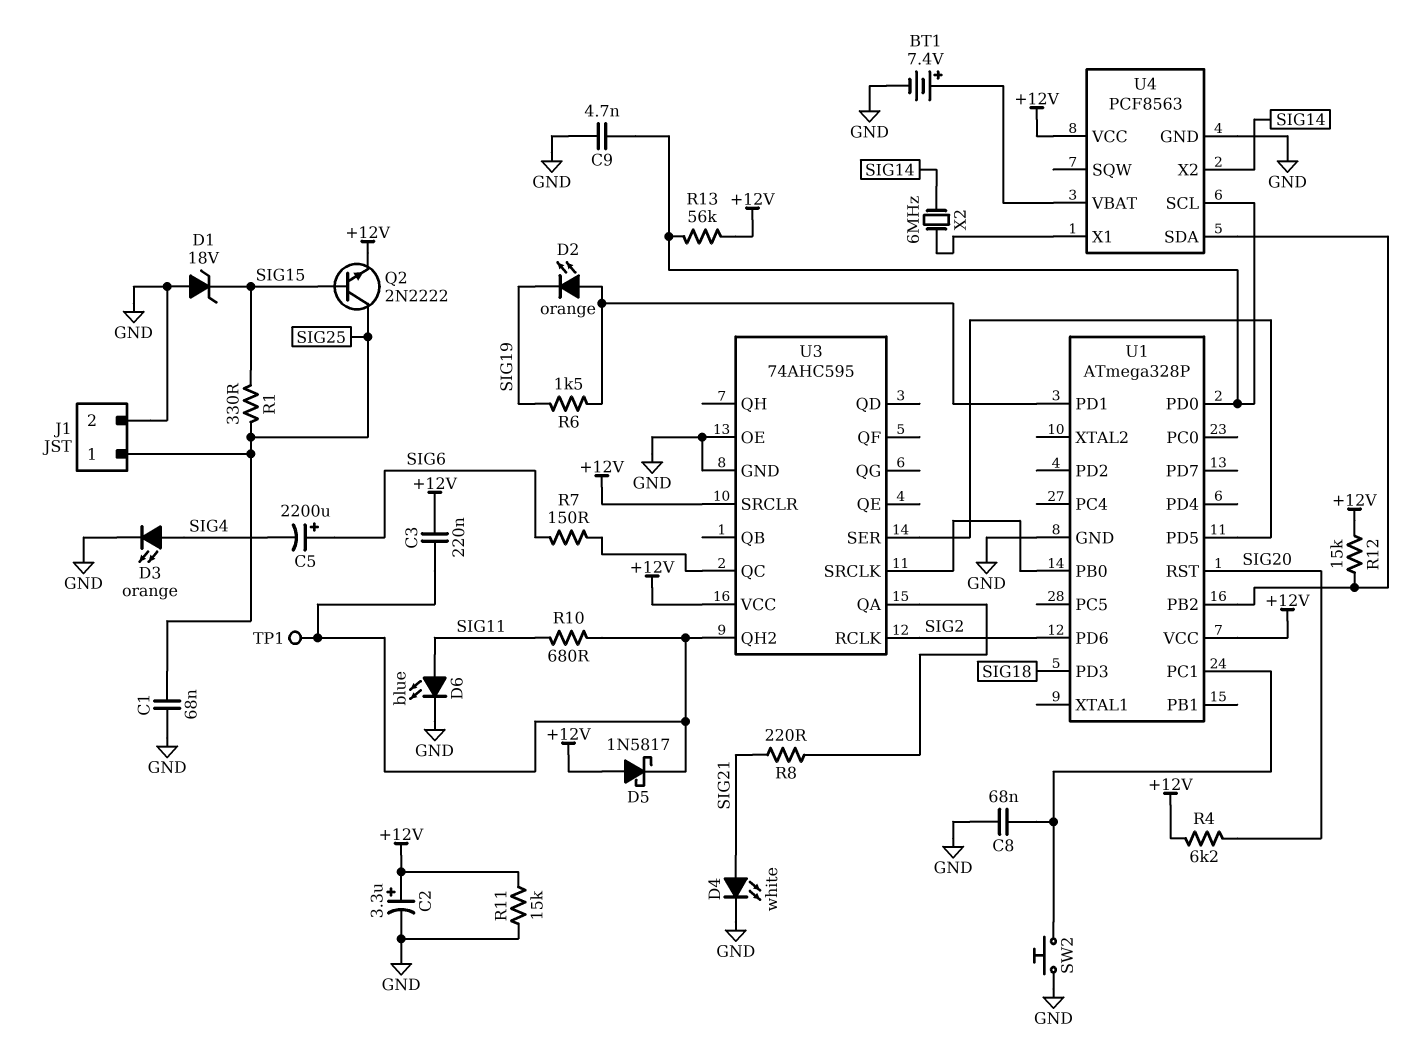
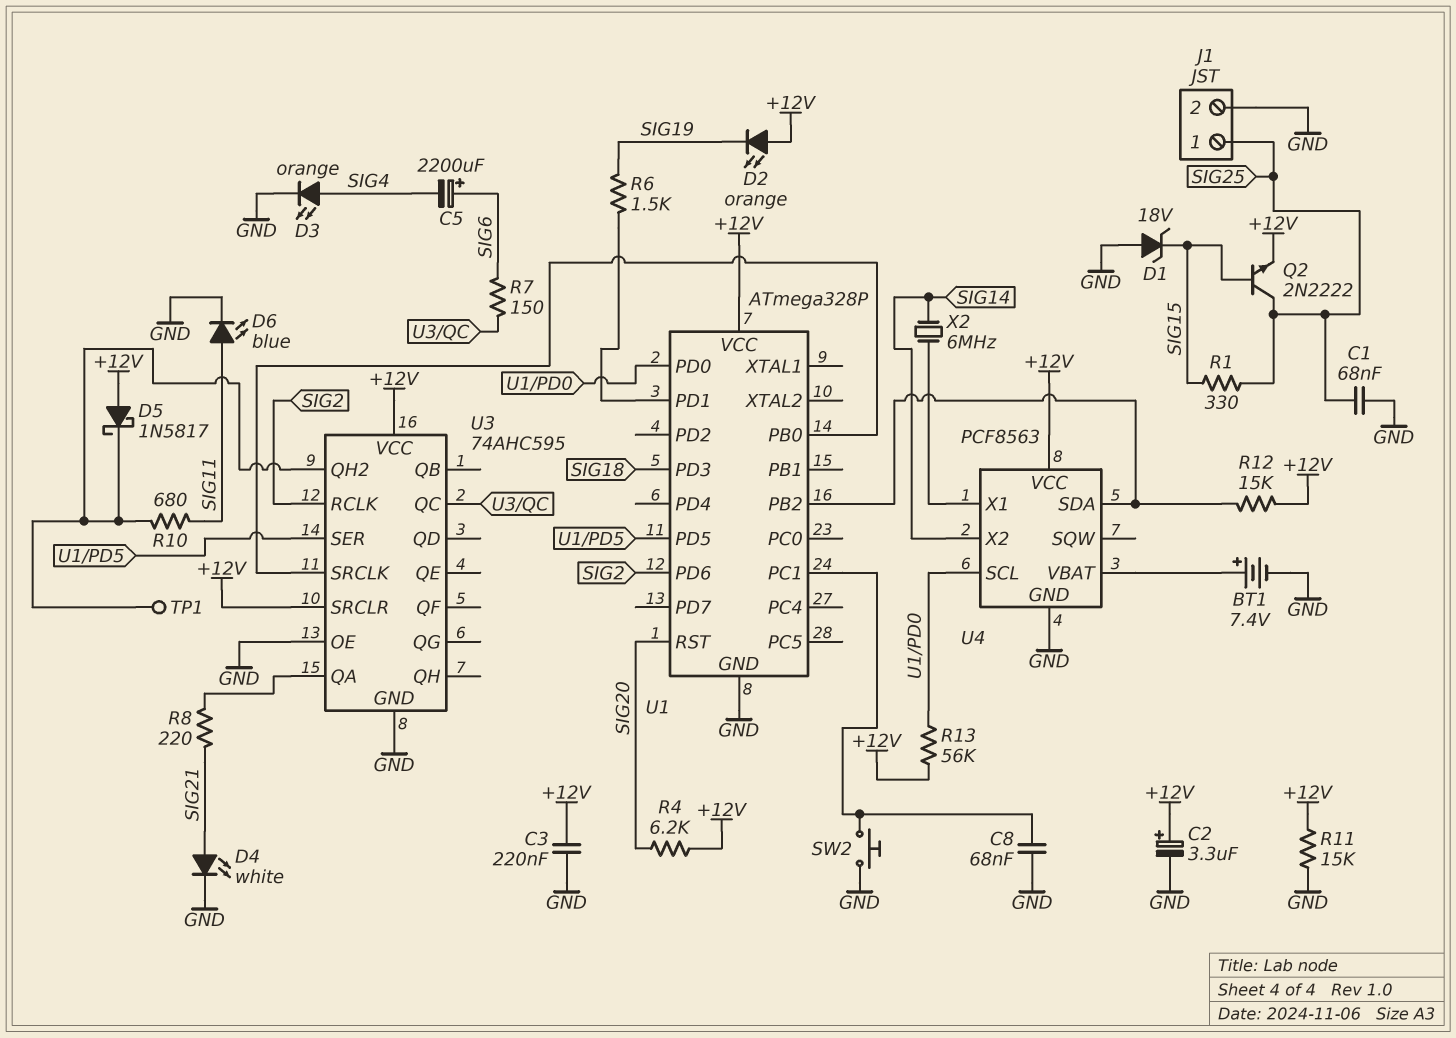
C3: 220nF (+12V, U3/QH2) -> 220nF (+12V, GND)
C9: 4.7nF (GND, U1/PD0) -> none
D2: LED orange (A U1/PD1, K SIG19) -> LED orange (A +12V, K SIG19)

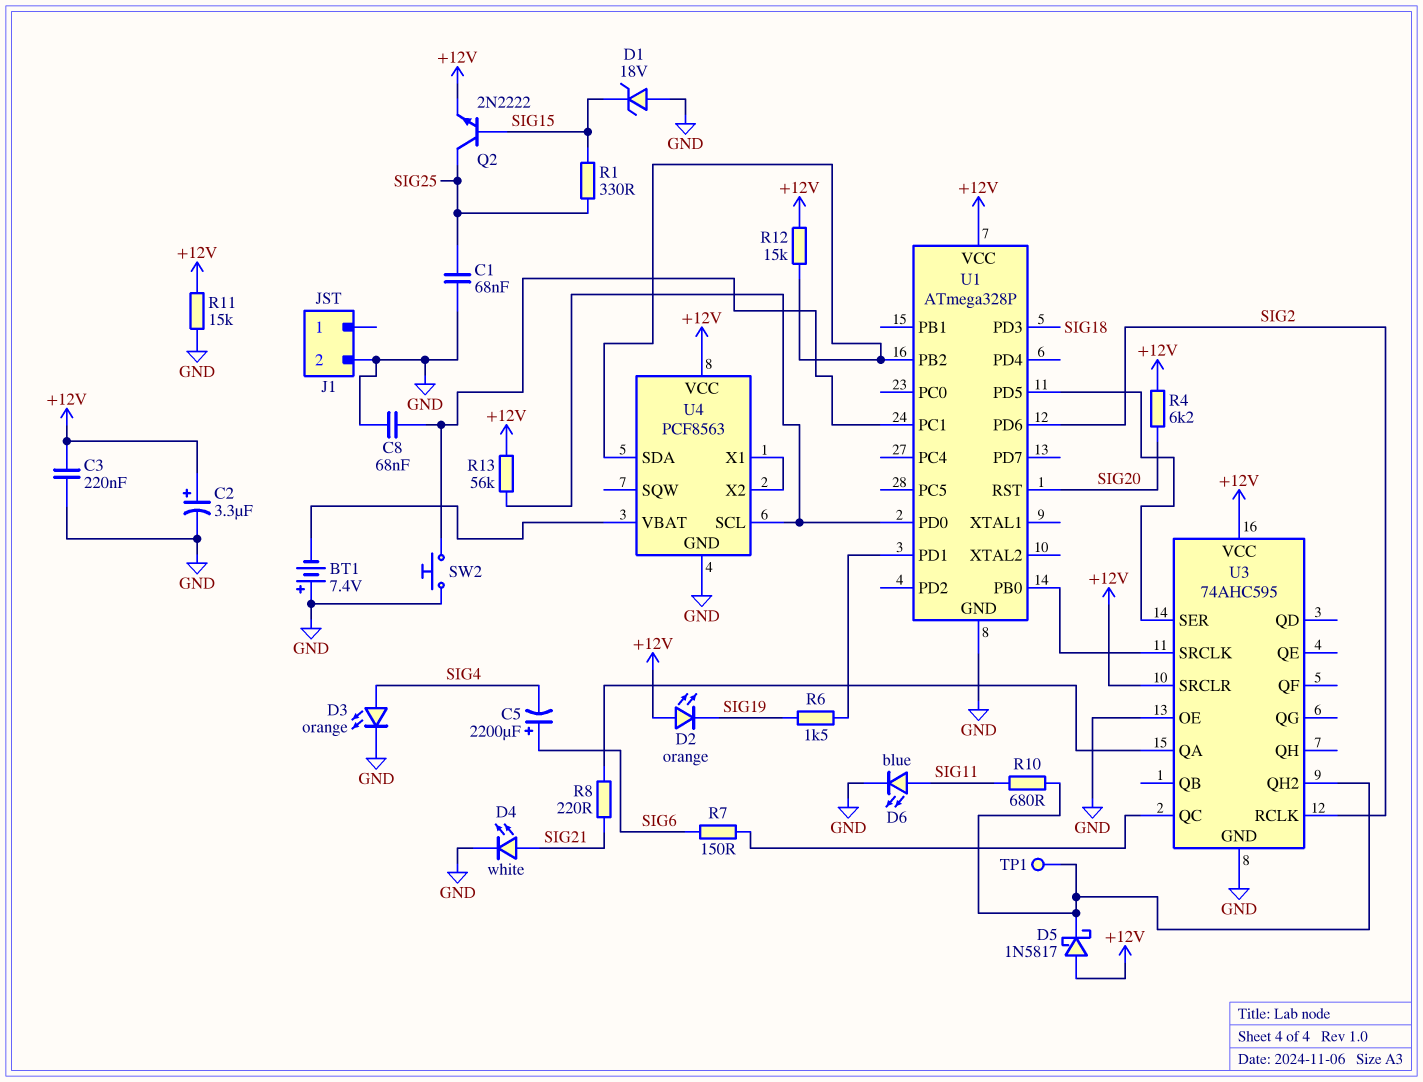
BT1: 7.4V (plus U4/VBAT, minus GND) -> 7.4V (plus GND, minus U4/VBAT)
J1 pin 1: SIG25 -> none
U4 pin X2: SIG14 -> U4/X1
X2: 6MHz (SIG14, U4/X1) -> none

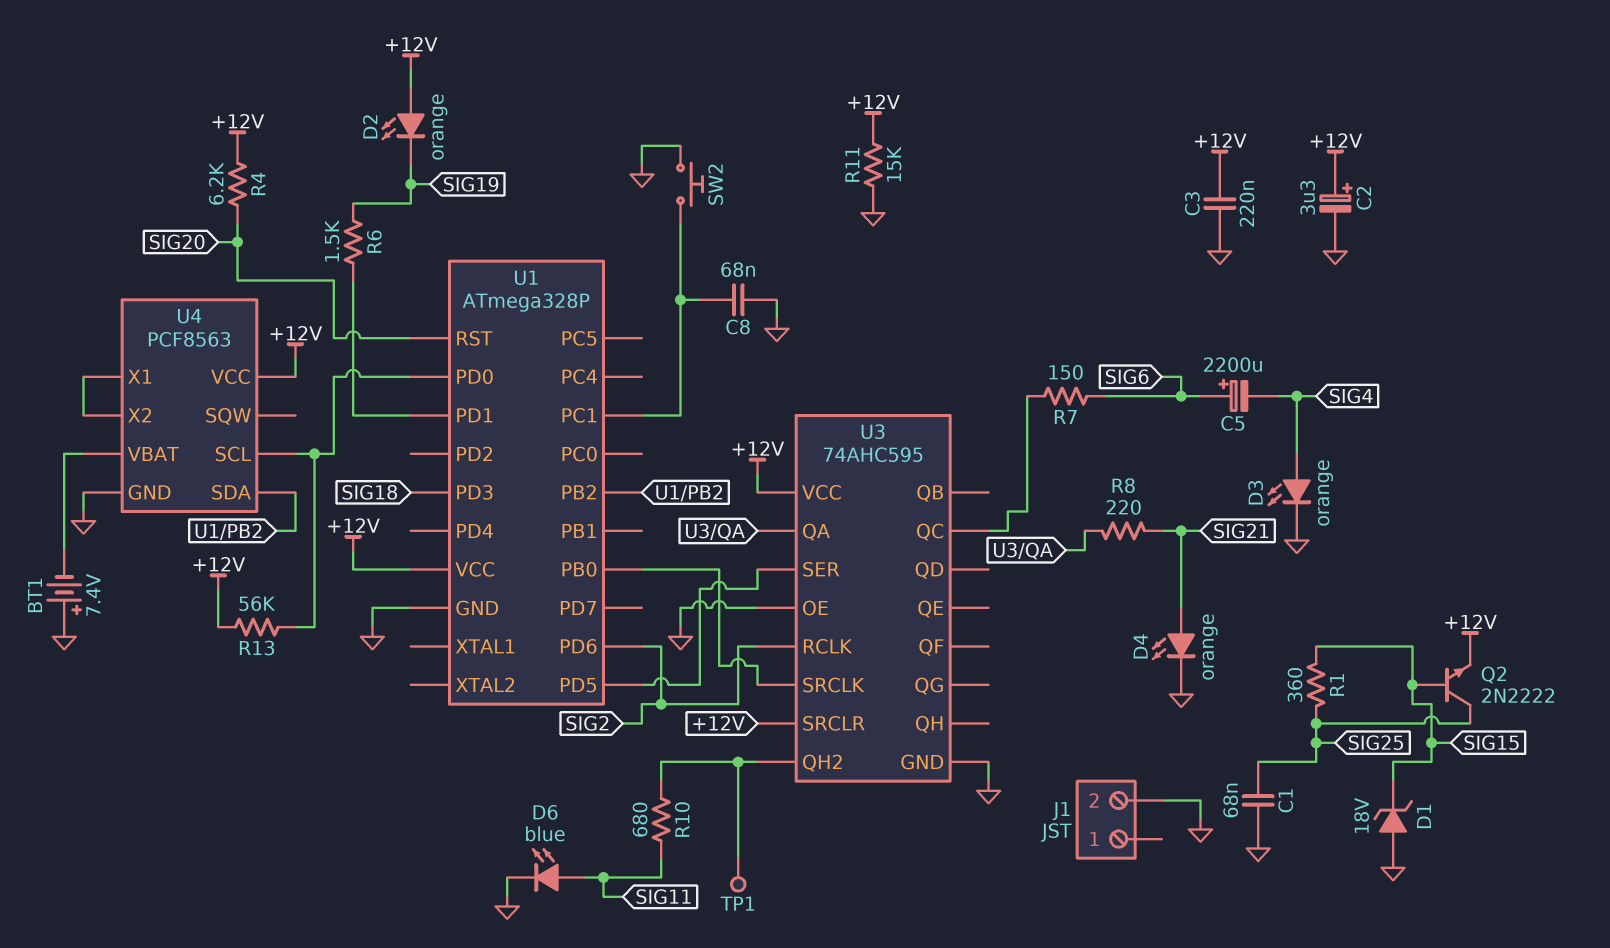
D4: LED white (A SIG21, K GND) -> LED orange (A SIG21, K GND)
D5: schottky 1N5817 (A +12V, K U3/QH2) -> none
R1: 330 (SIG15, SIG25) -> 360 (SIG15, SIG25)
R12: 15k (+12V, U1/PB2) -> none

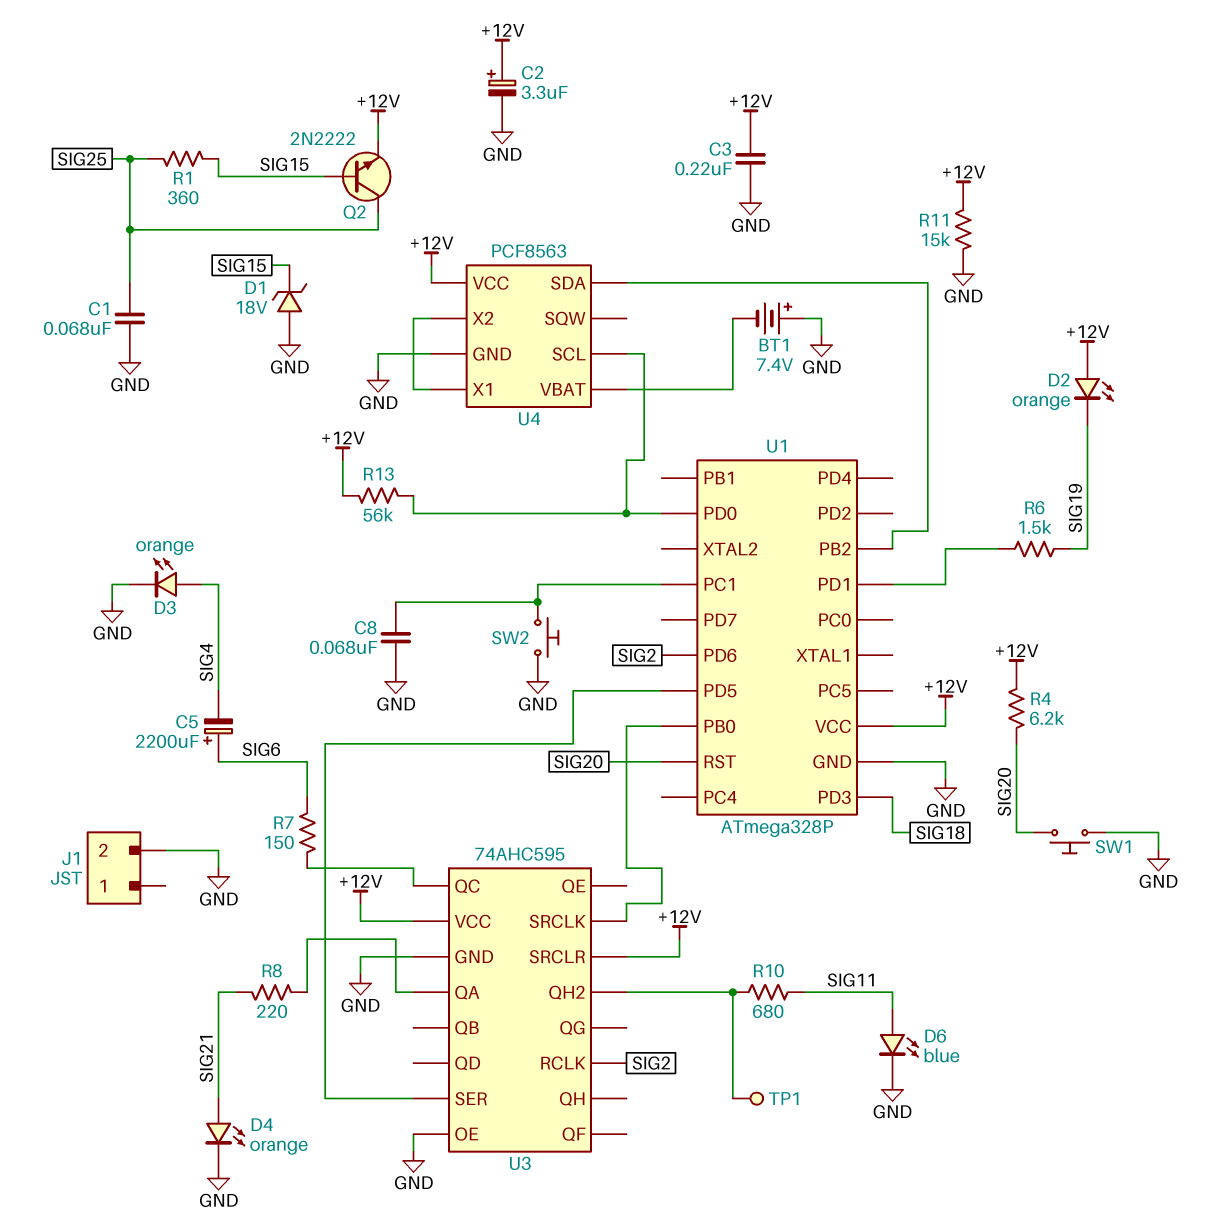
SW1: none -> button (GND, SIG20)

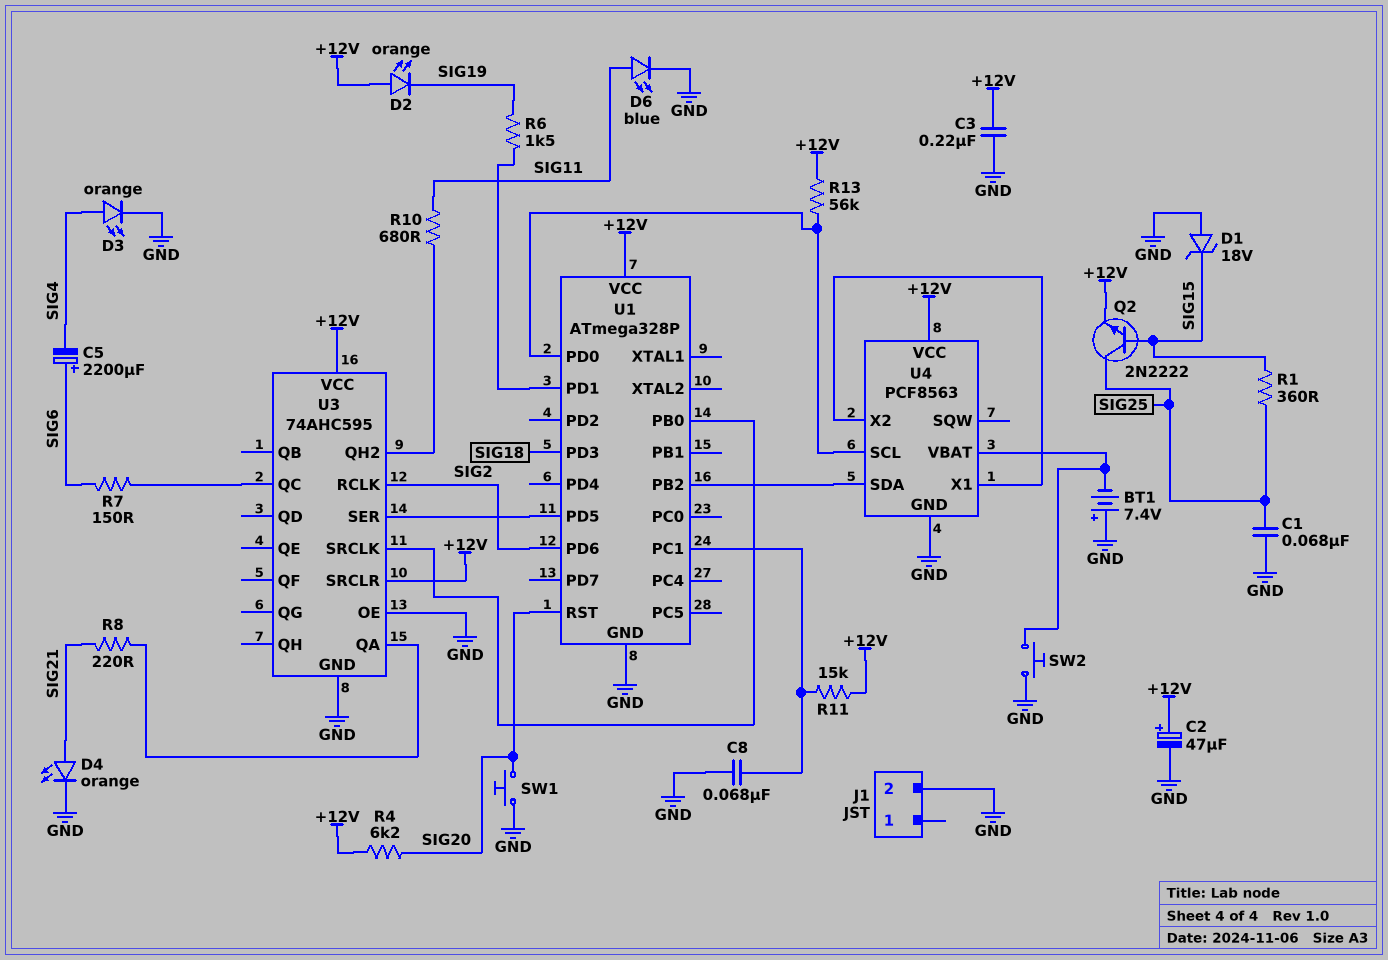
C2: 3.3uF (plus +12V, minus GND) -> 47uF (plus +12V, minus GND)
R11: 15k (+12V, GND) -> 15k (+12V, U1/PC1)
SW2: button (GND, U1/PC1) -> button (GND, U4/VBAT)
TP1: test point (U3/QH2) -> none

